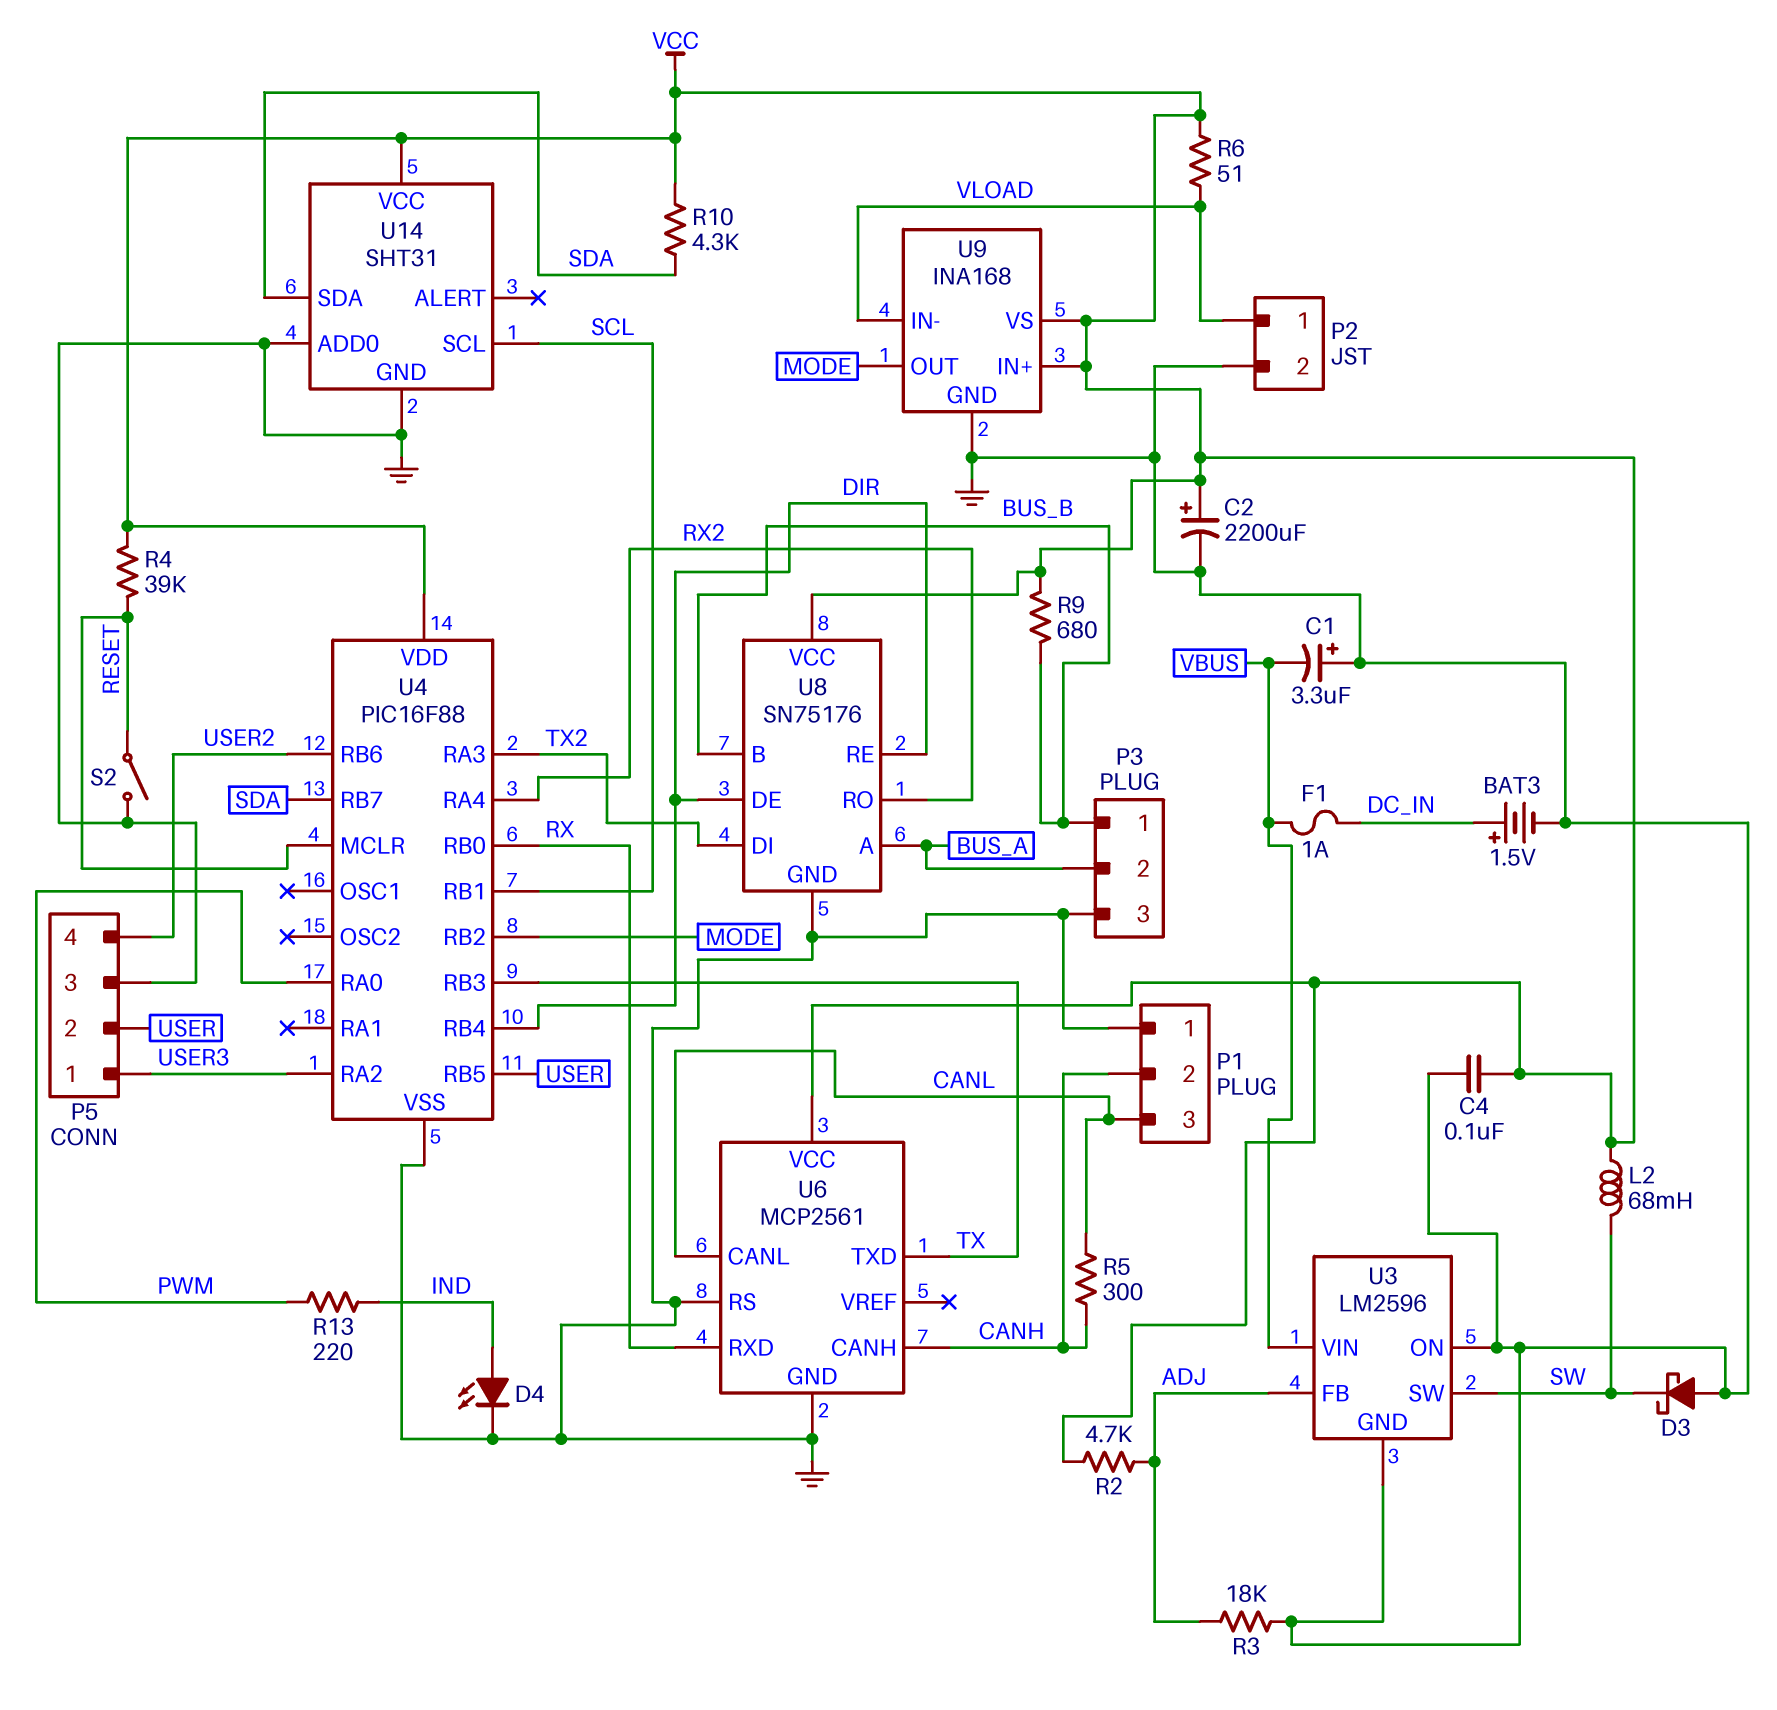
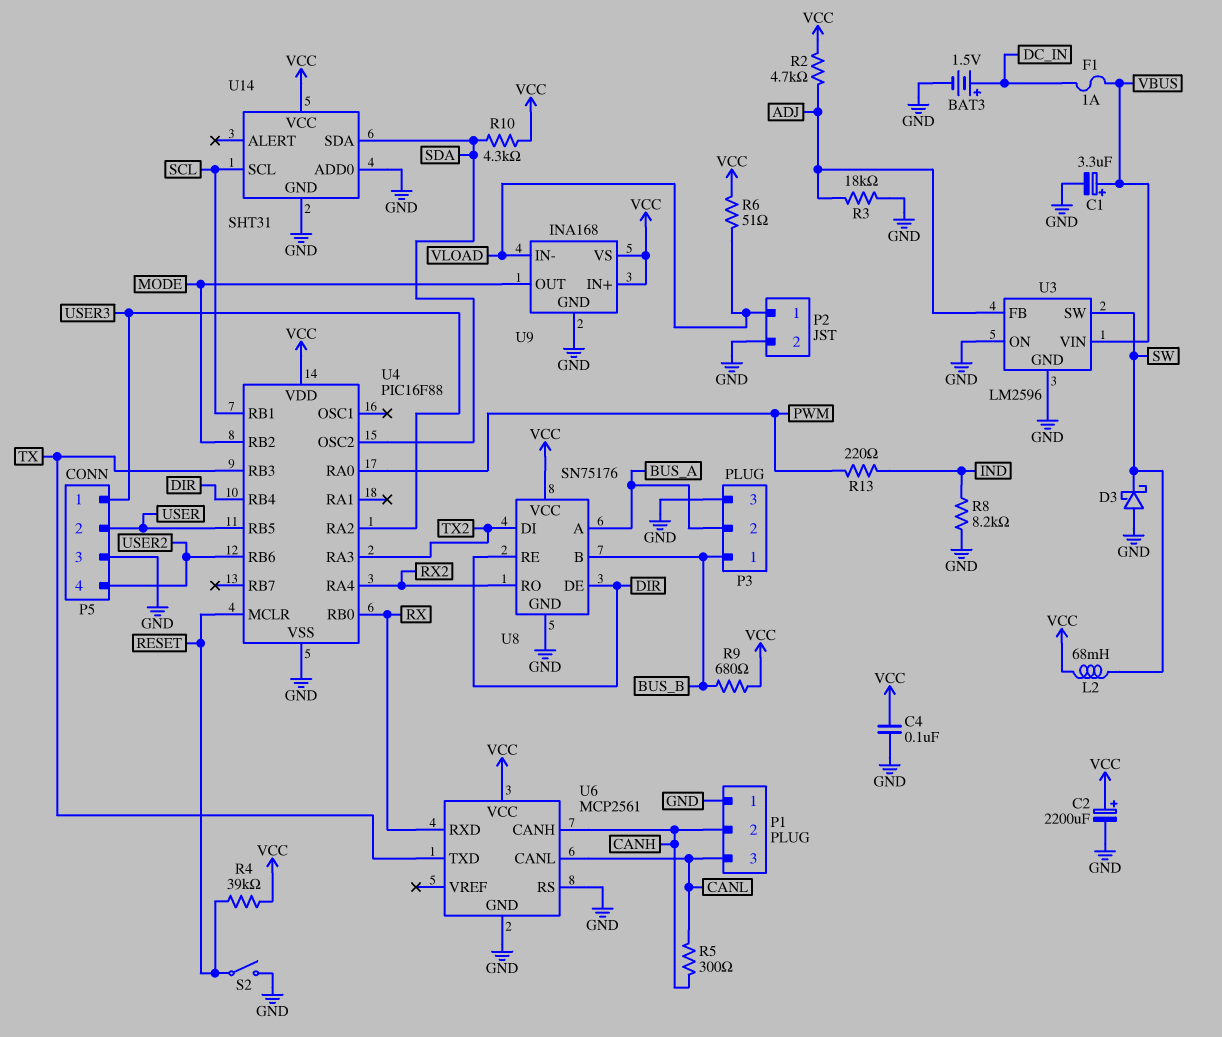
C1: 3.3uF (plus GND, minus VBUS) -> 3.3uF (plus VBUS, minus GND)
D4: LED (A IND, K GND) -> none
R8: none -> 8.2k (GND, IND)
U4 pin OSC2: none -> SDA
U4 pin RB7: SDA -> none

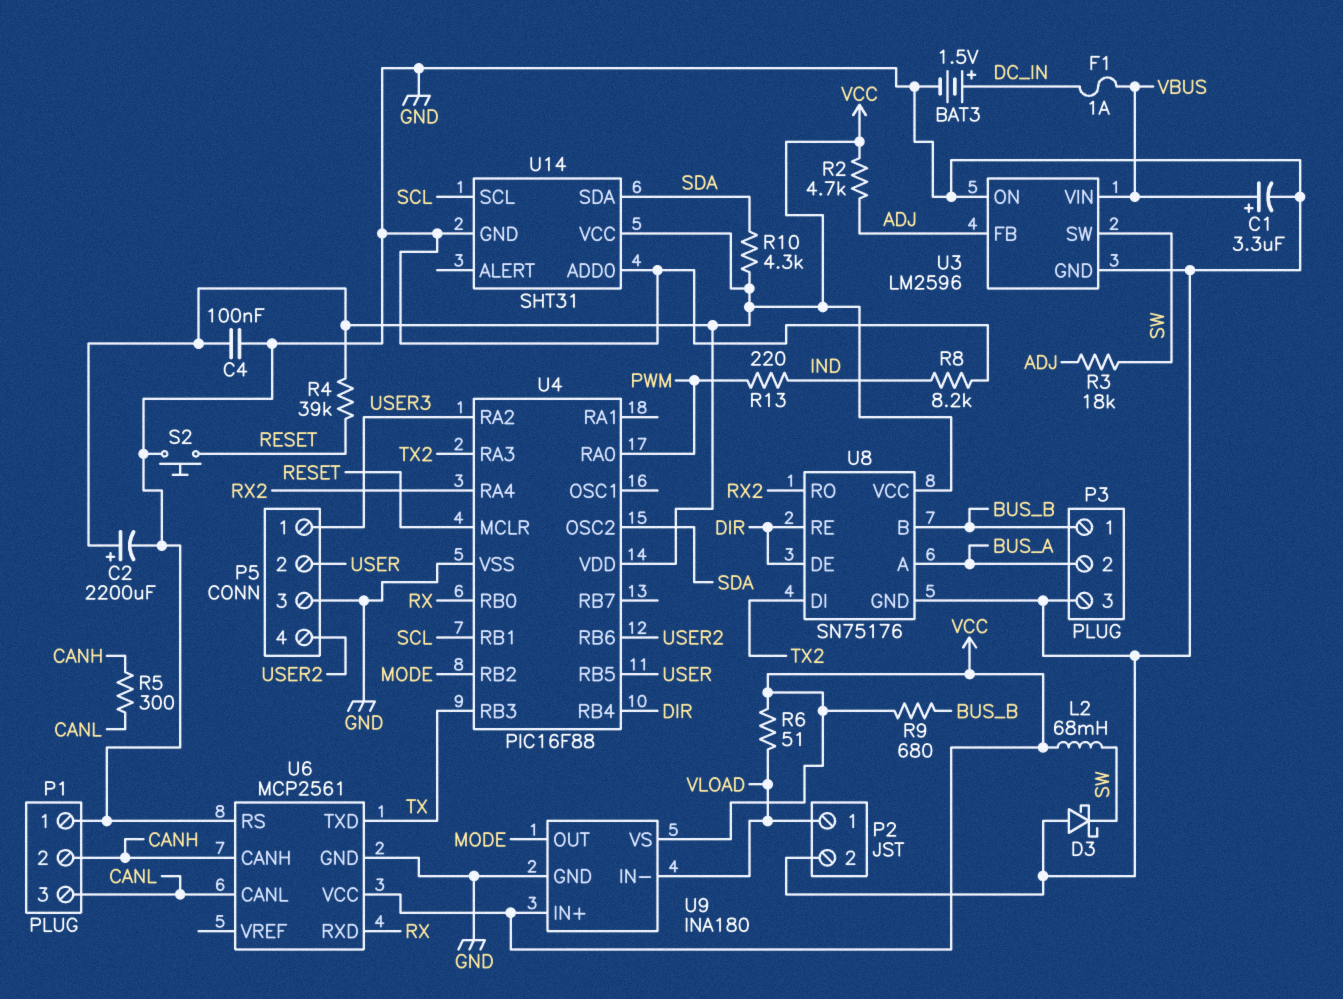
R3: 18k (ADJ, GND) -> 18k (ADJ, SW)
S2: switch (GND, RESET) -> button (GND, RESET)
U9: INA168 -> INA180

